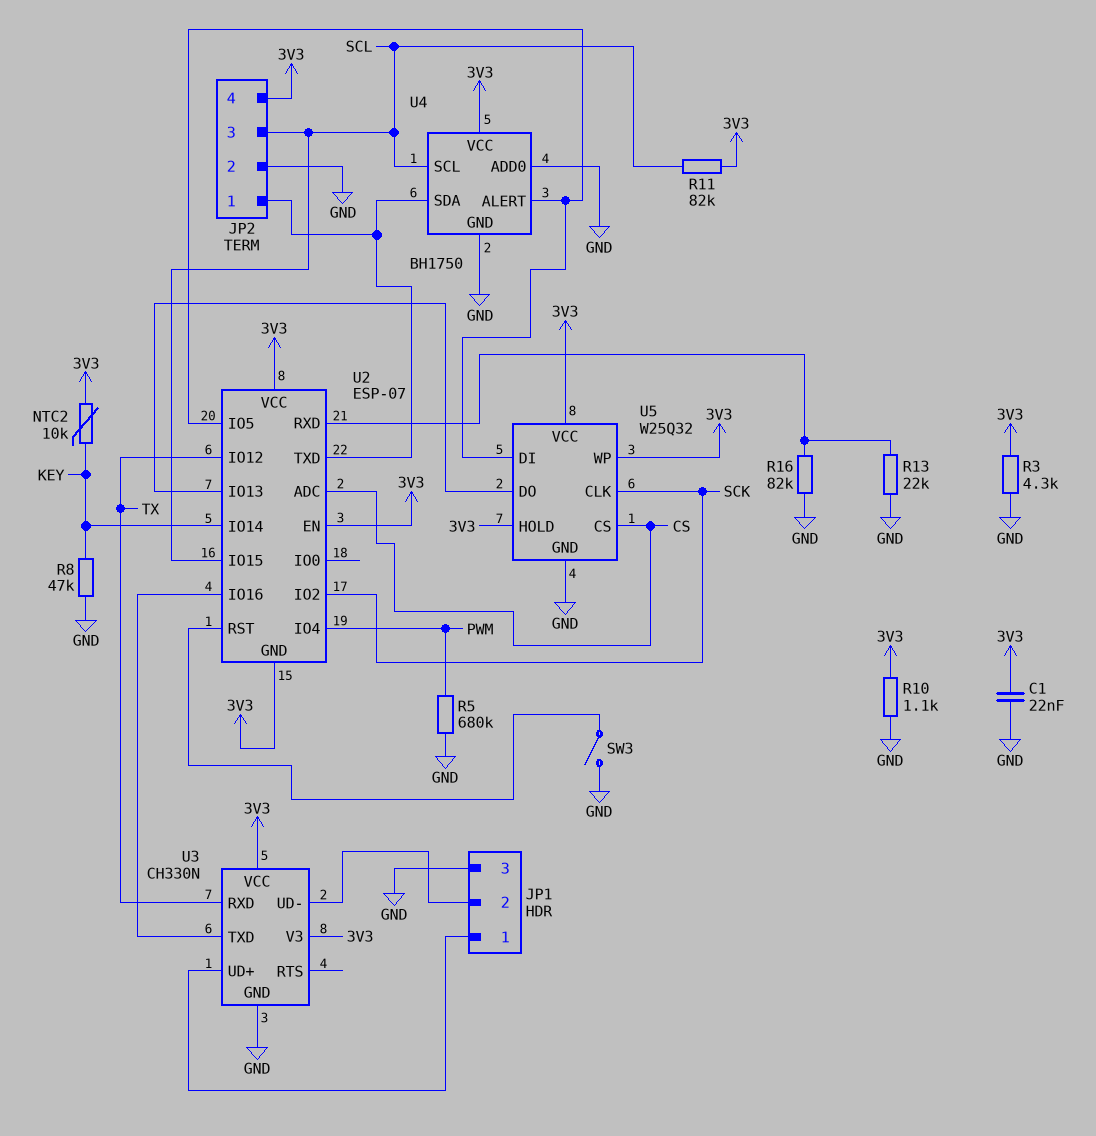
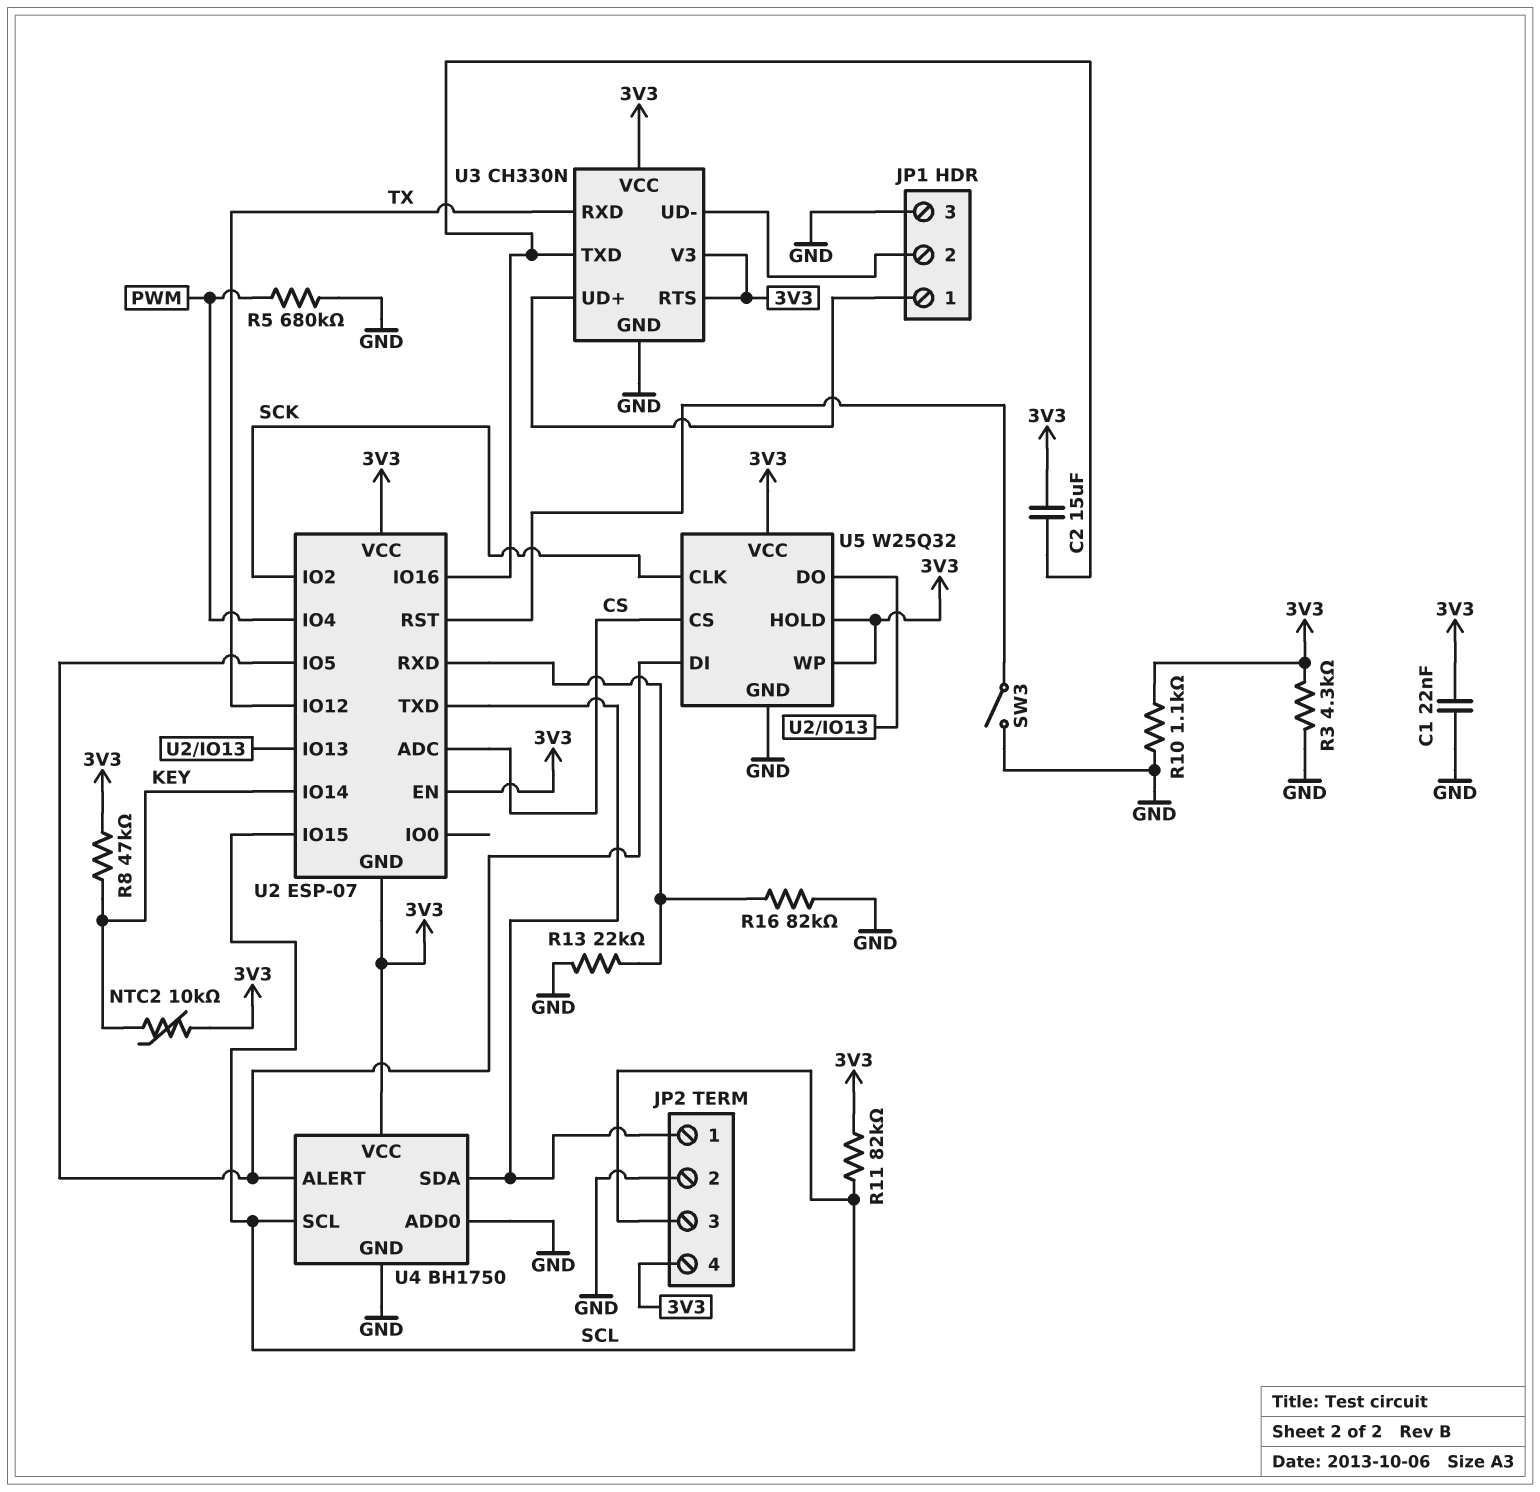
C2: none -> 15uF (3V3, U2/IO16)
R8: 47k (GND, KEY) -> 47k (3V3, KEY)
U3 pin RTS: none -> 3V3

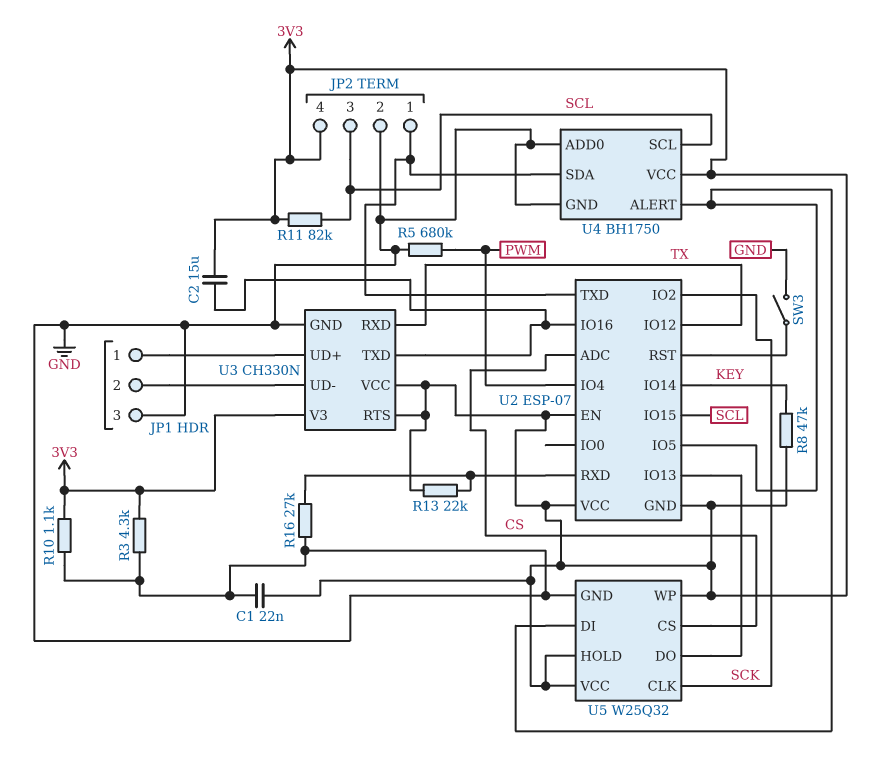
NTC2: 10k (3V3, KEY) -> none
R13: 22k (GND, U2/RXD) -> 22k (3V3, U2/RXD)
R16: 82k (GND, U2/RXD) -> 27k (GND, U2/RXD)

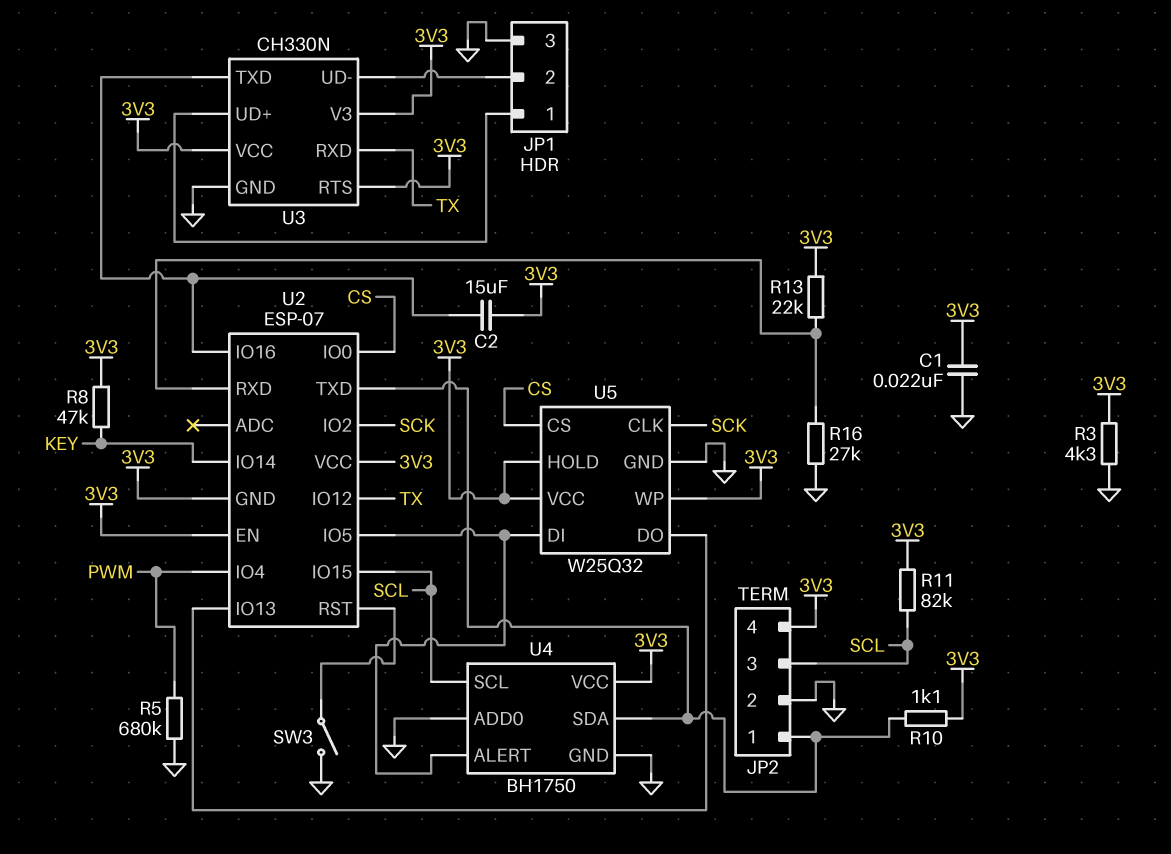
R10: 1.1k (3V3, GND) -> 1.1k (3V3, JP2/1)
U2 pin ADC: CS -> none
U2 pin IO0: none -> CS

